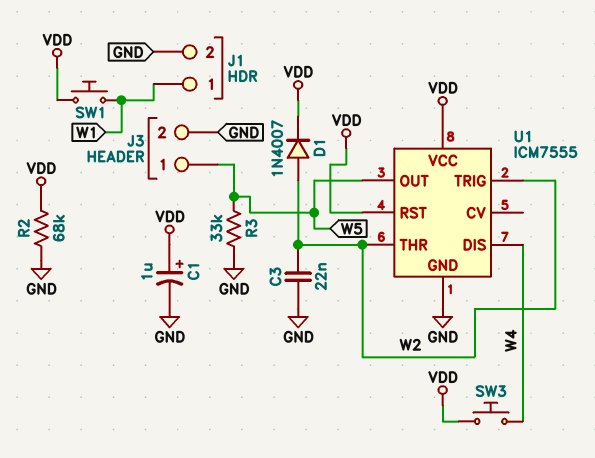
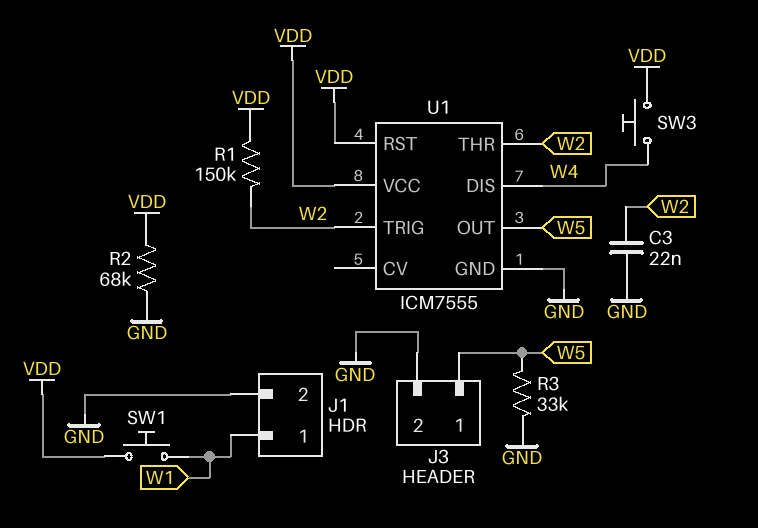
C1: 1uF (plus VDD, minus GND) -> none
D1: diode 1N4007 (A W2, K VDD) -> none
R1: none -> 150k (VDD, W2)

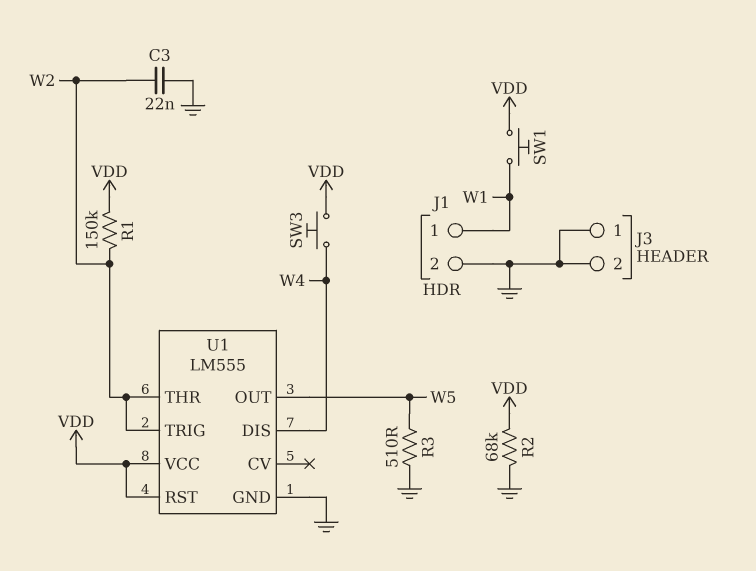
J3 pin 1: W5 -> GND
R3: 33k (GND, W5) -> 510 (GND, W5)
U1: ICM7555 -> LM555

